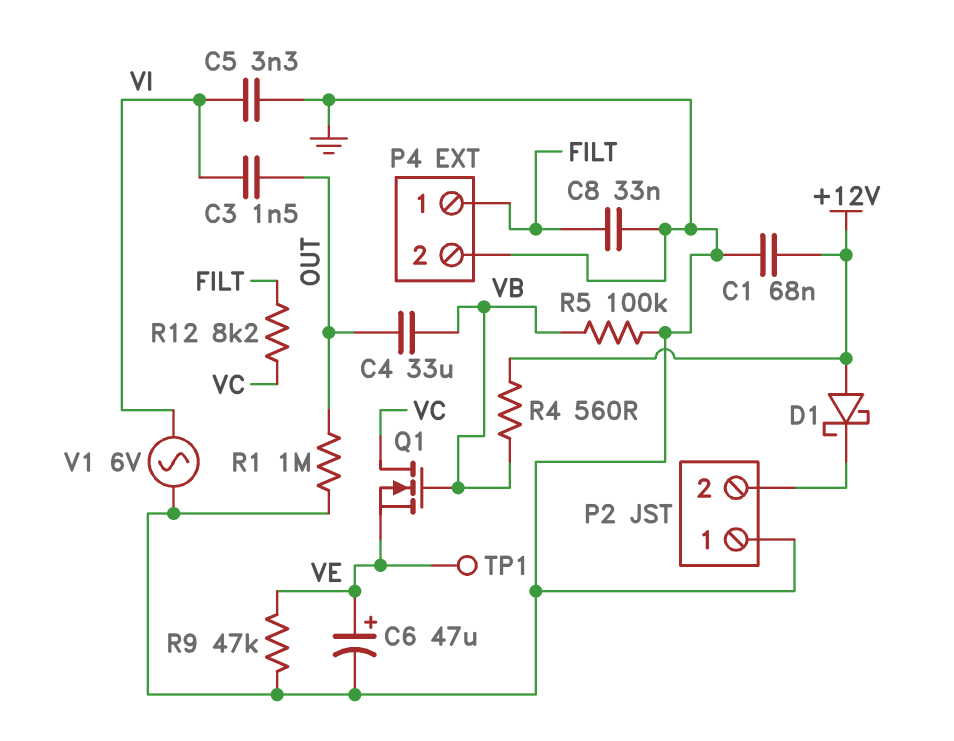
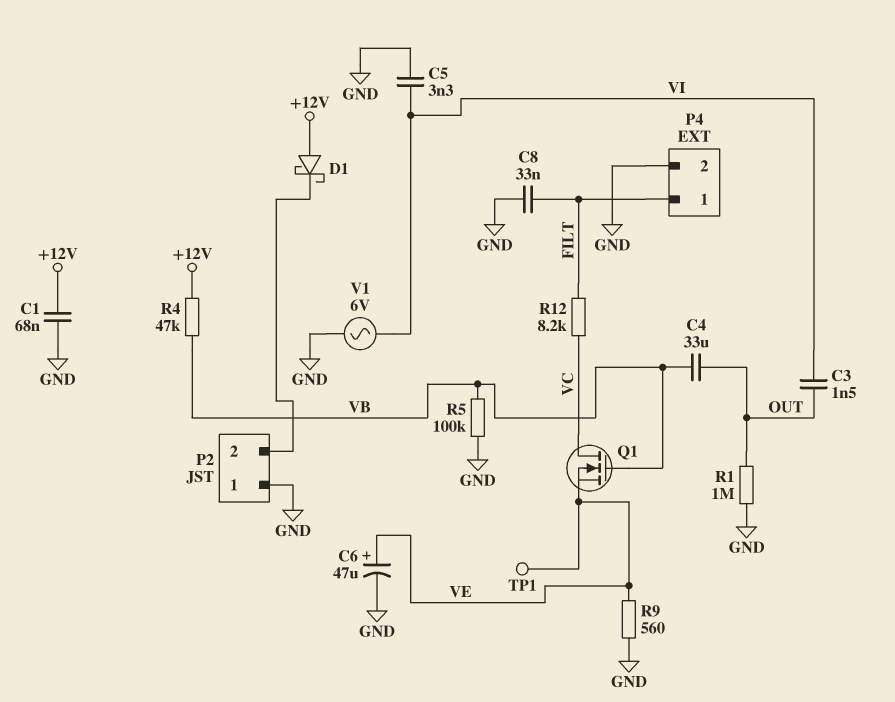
R4: 560 (+12V, VB) -> 47k (+12V, VB)
R9: 47k (GND, VE) -> 560 (GND, VE)

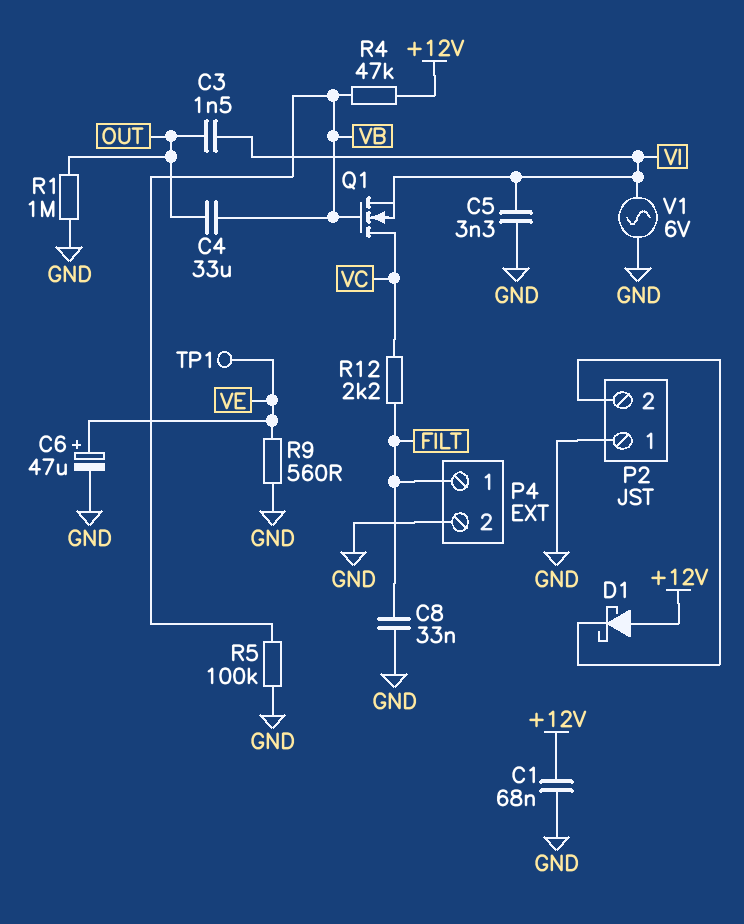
Q1: NMOS (G VB, D VC, S VE) -> NMOS (G VB, D VC, S VI)
R12: 8.2k (FILT, VC) -> 2.2k (FILT, VC)

